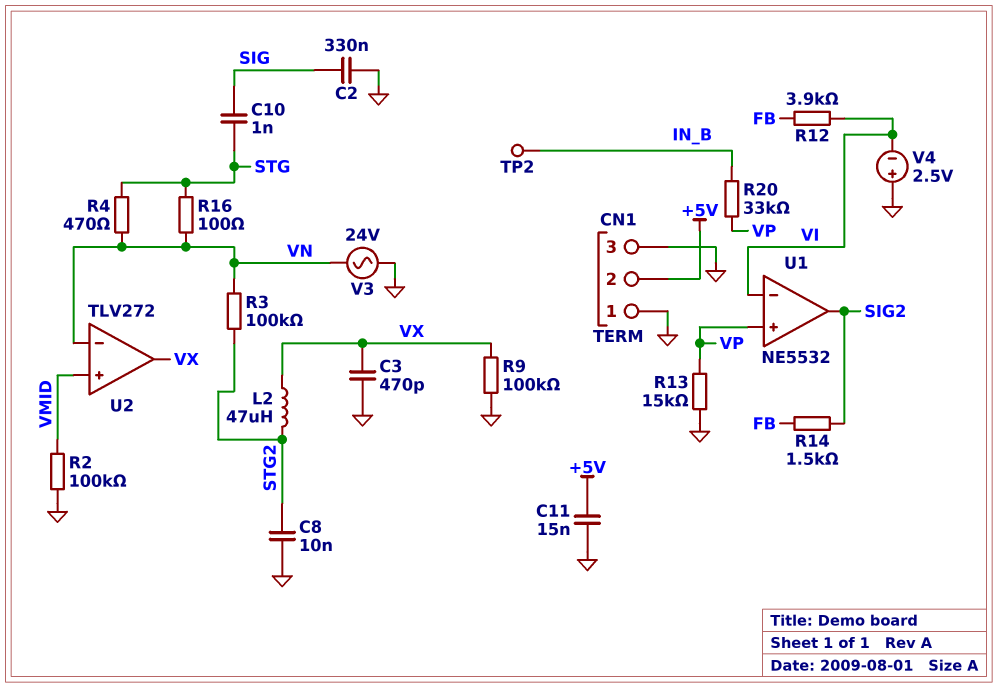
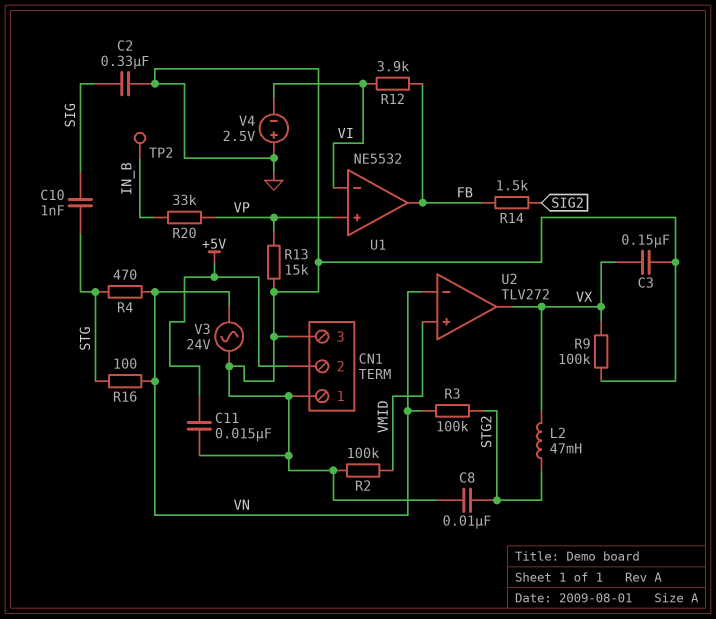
C3: 470pF (GND, VX) -> 150nF (GND, VX)
L2: 47uH (STG2, VX) -> 47mH (STG2, VX)
U1 pin out: SIG2 -> FB

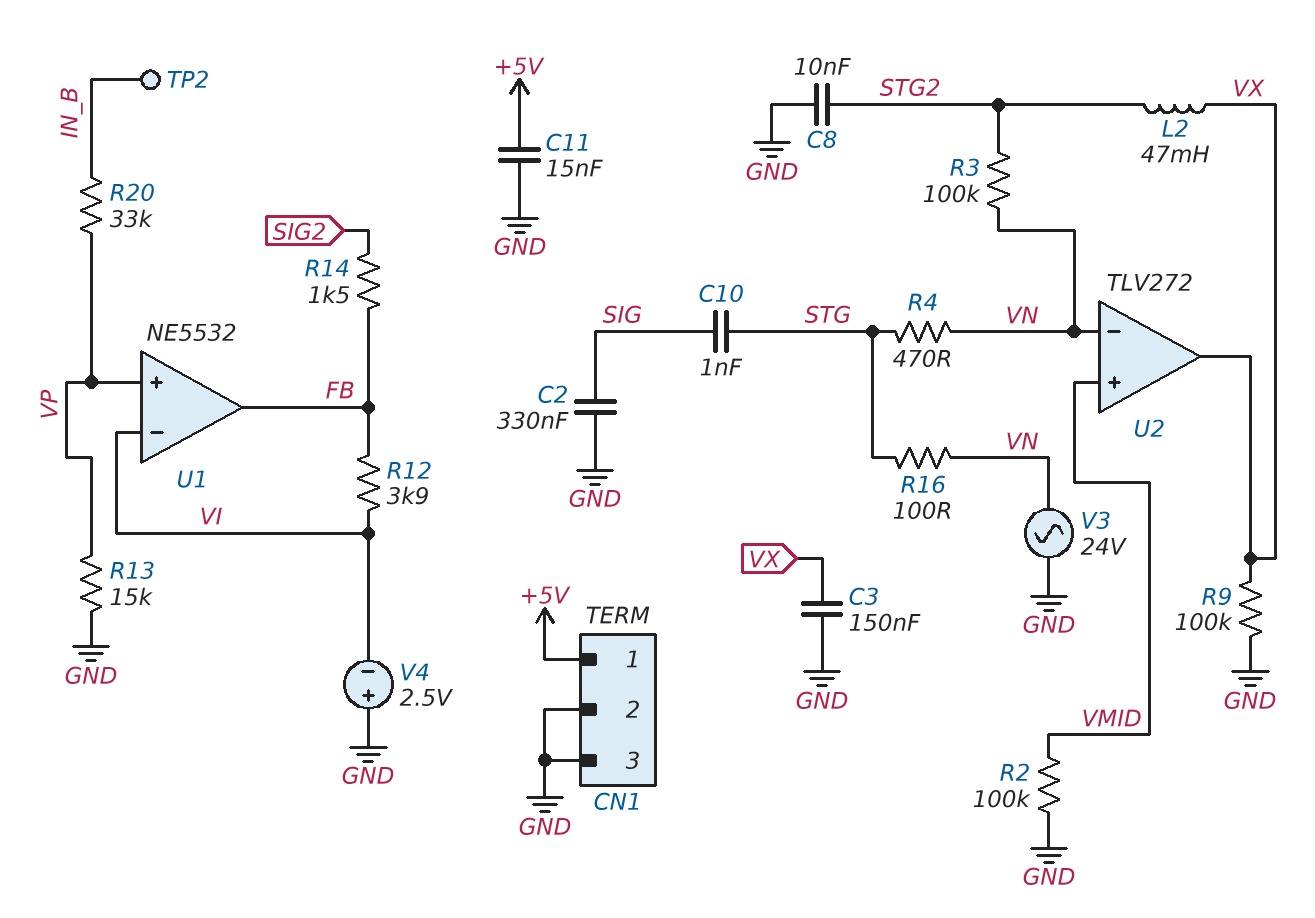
CN1 pin 1: GND -> +5V
CN1 pin 2: +5V -> GND

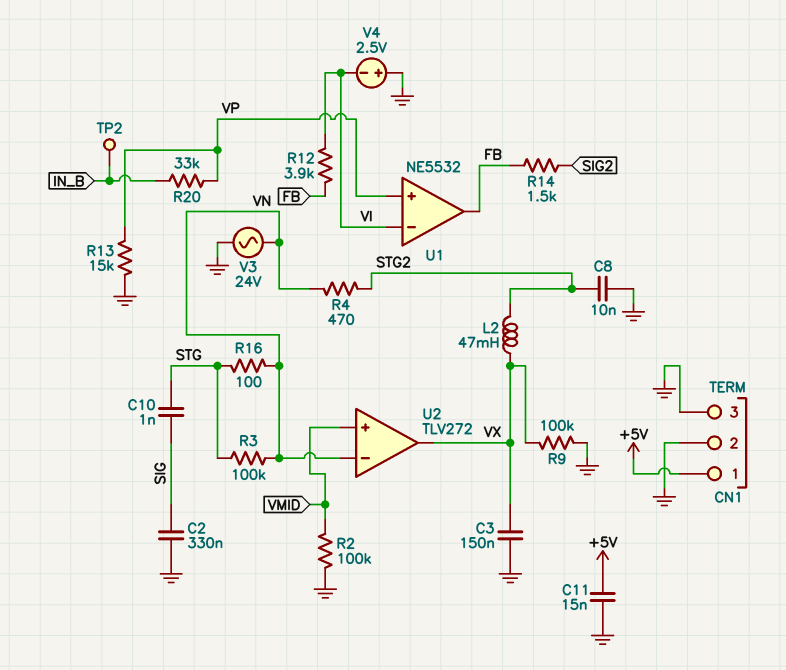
R3: 100k (STG2, VN) -> 100k (STG, VN)
R4: 470 (STG, VN) -> 470 (STG2, VN)

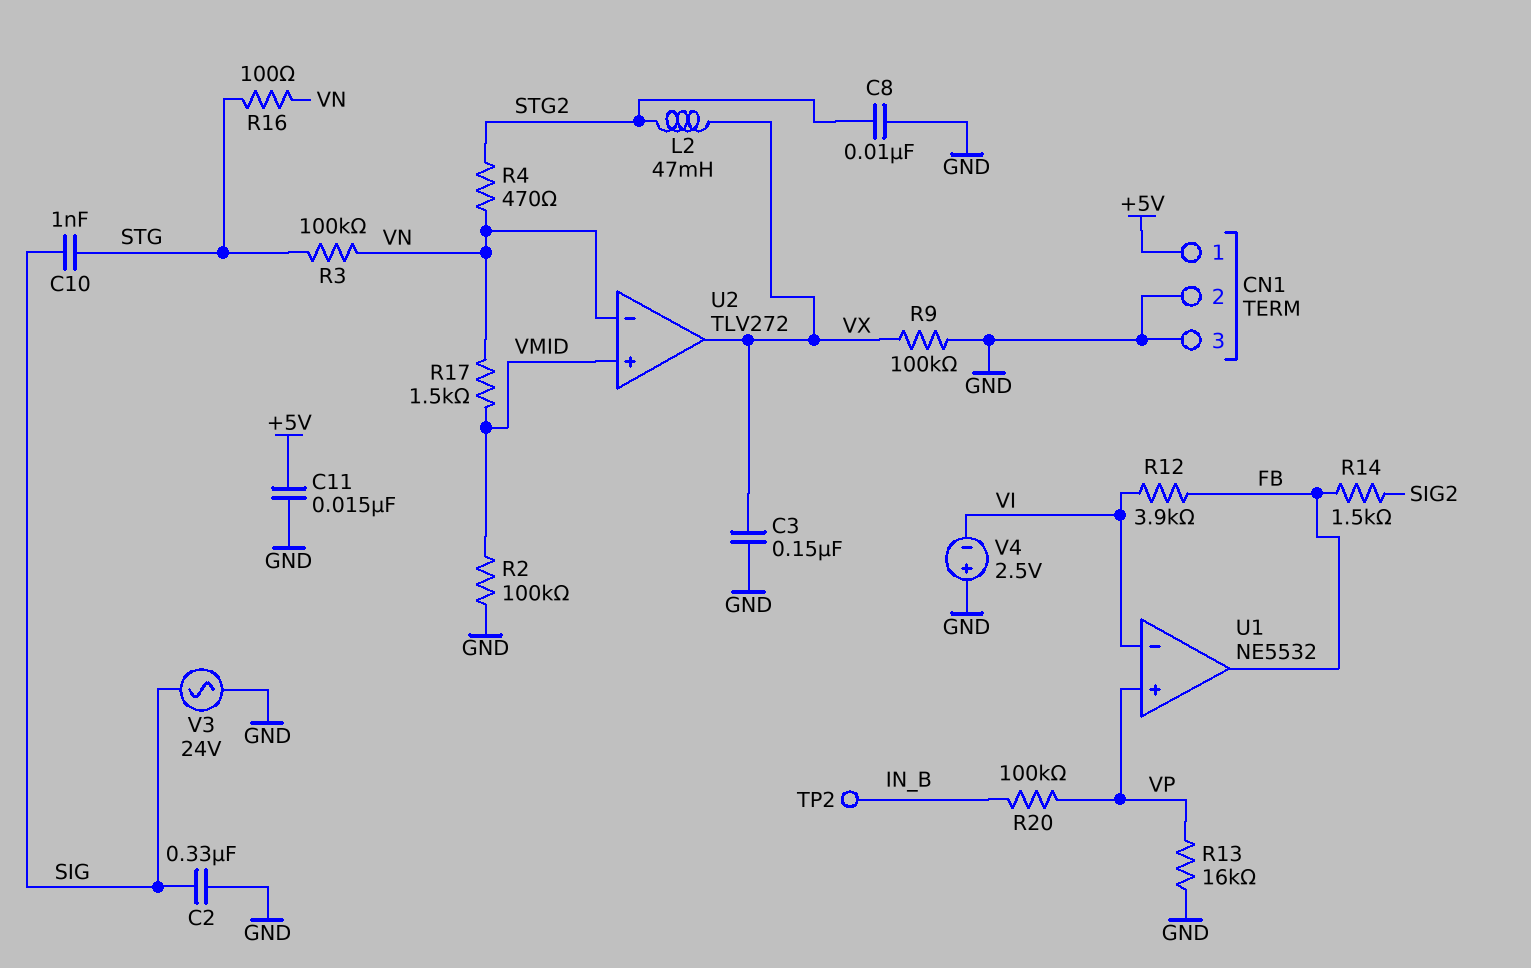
R13: 15k (GND, VP) -> 16k (GND, VP)
R17: none -> 1.5k (VMID, VN)
R20: 33k (IN_B, VP) -> 100k (IN_B, VP)
V3: AC 24V (GND, VN) -> AC 24V (GND, SIG)

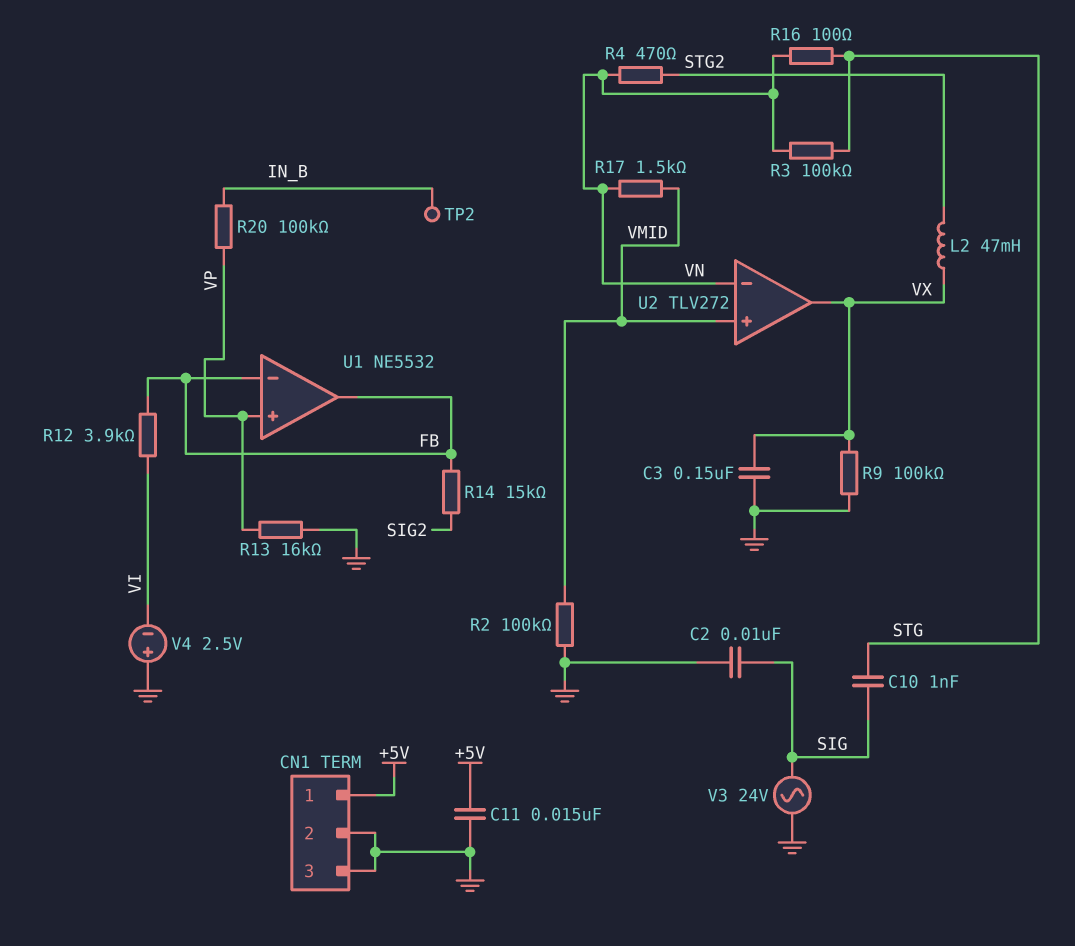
C2: 330nF (GND, SIG) -> 10nF (GND, SIG)
C8: 10nF (GND, STG2) -> none
R14: 1.5k (FB, SIG2) -> 15k (FB, SIG2)
U1 pin in-: VI -> FB

